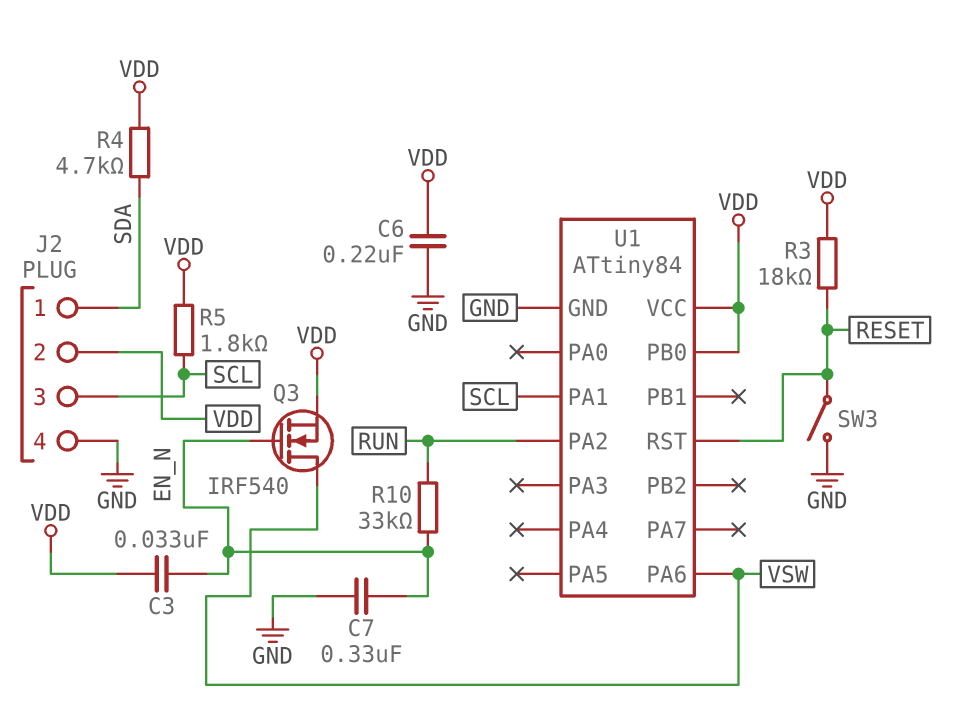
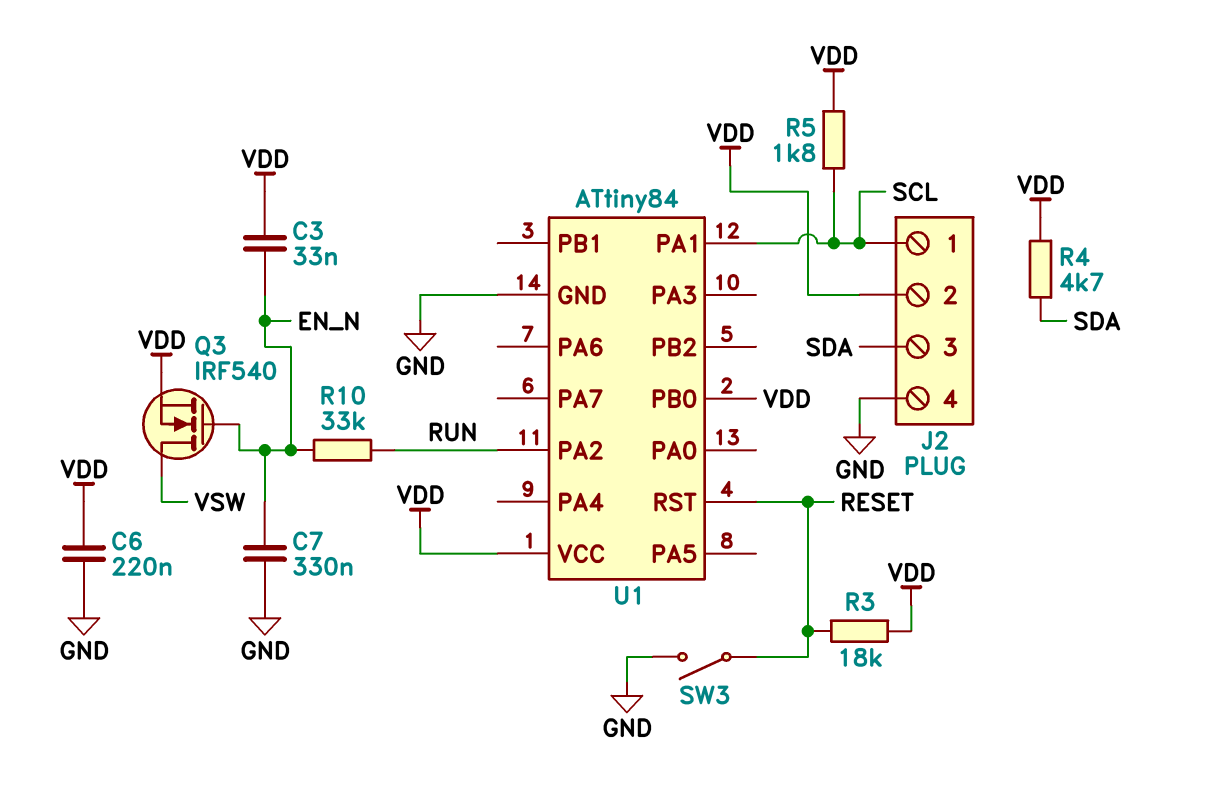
J2 pin 1: SDA -> SCL
J2 pin 3: SCL -> SDA
U1 pin PA6: VSW -> none

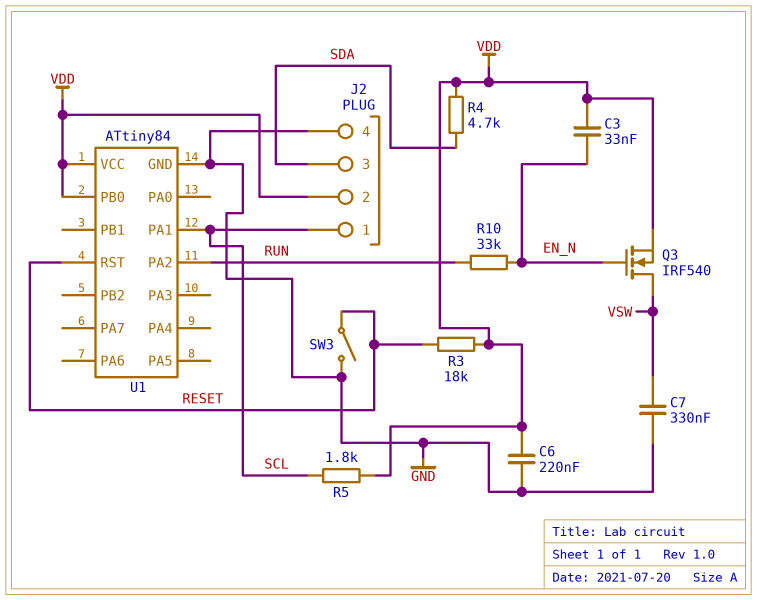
C7: 330nF (EN_N, GND) -> 330nF (GND, VSW)

